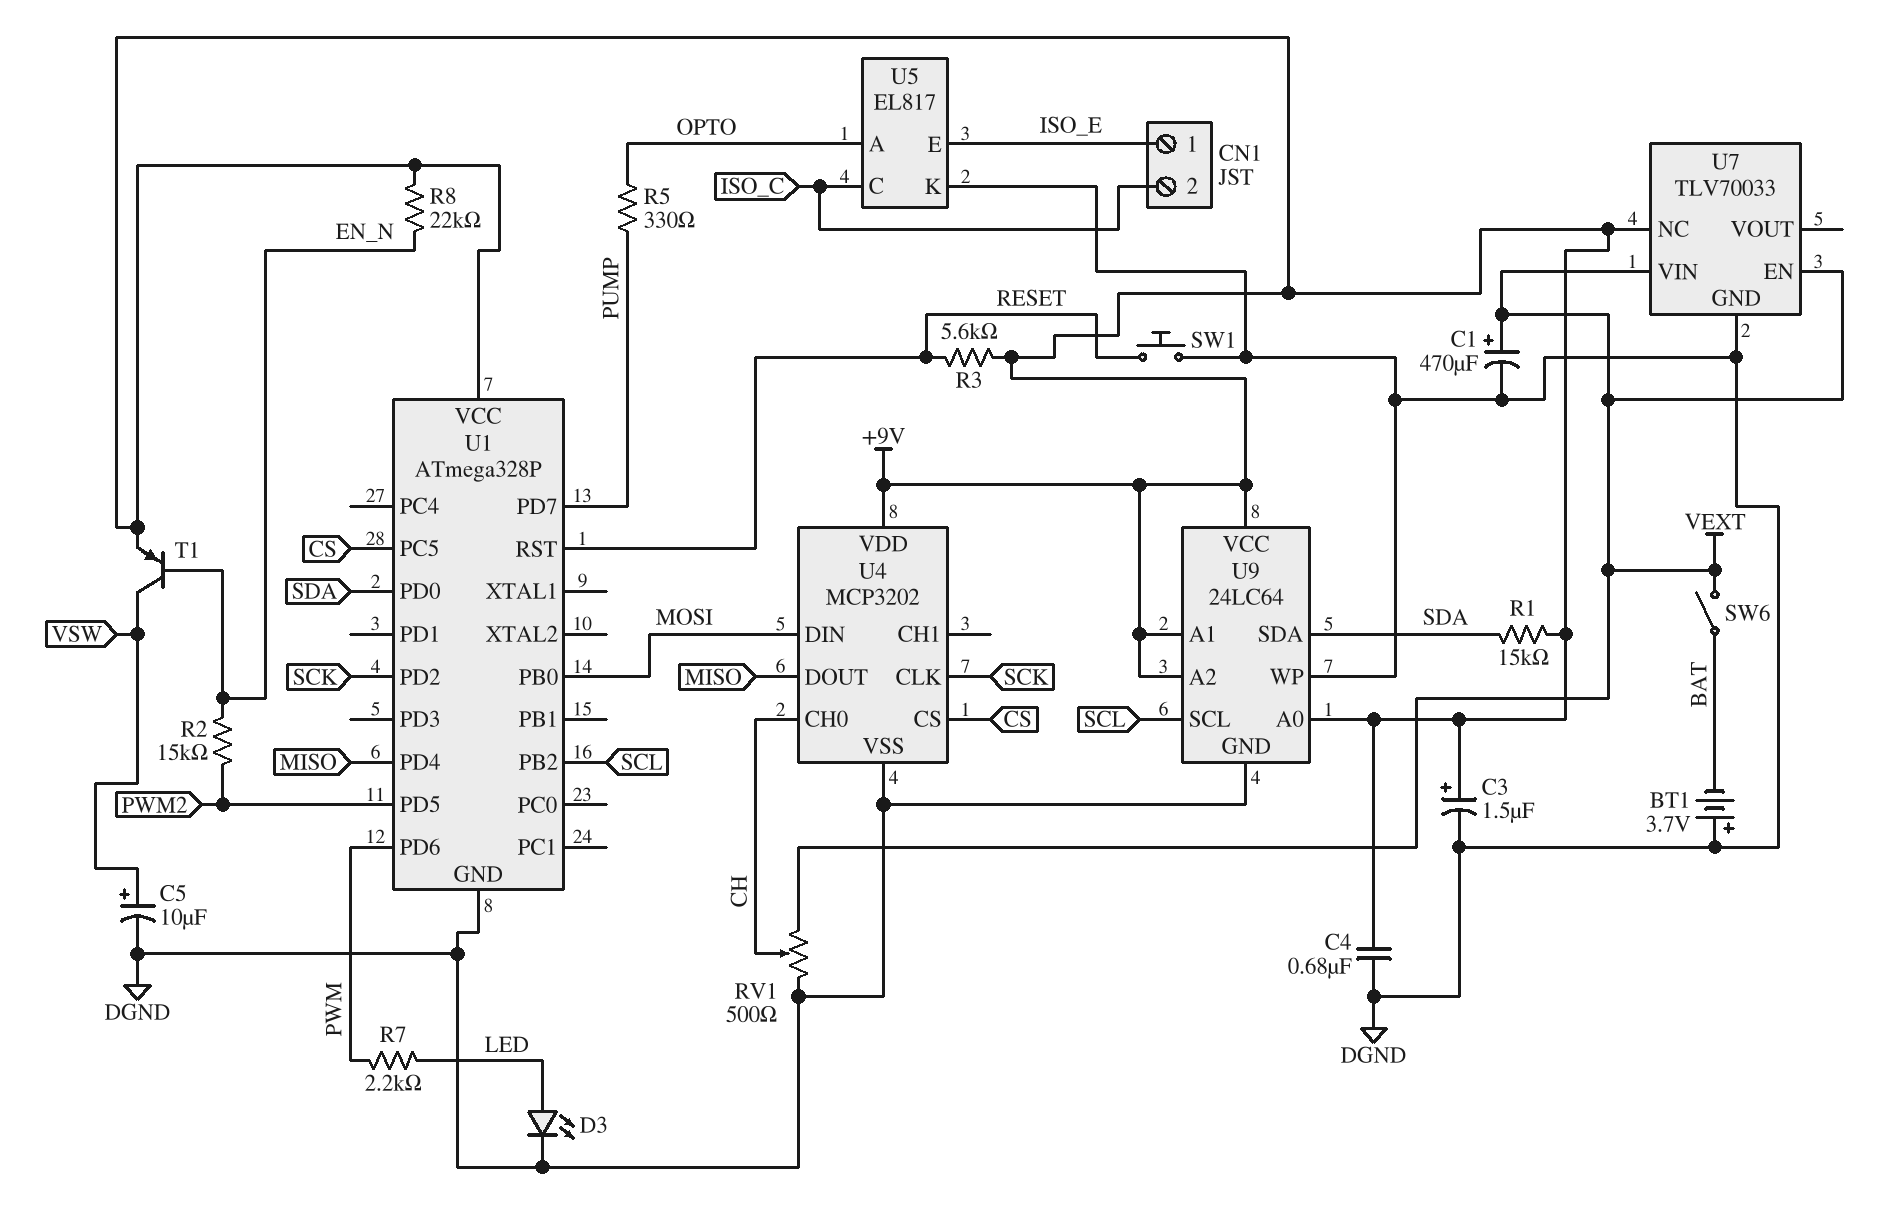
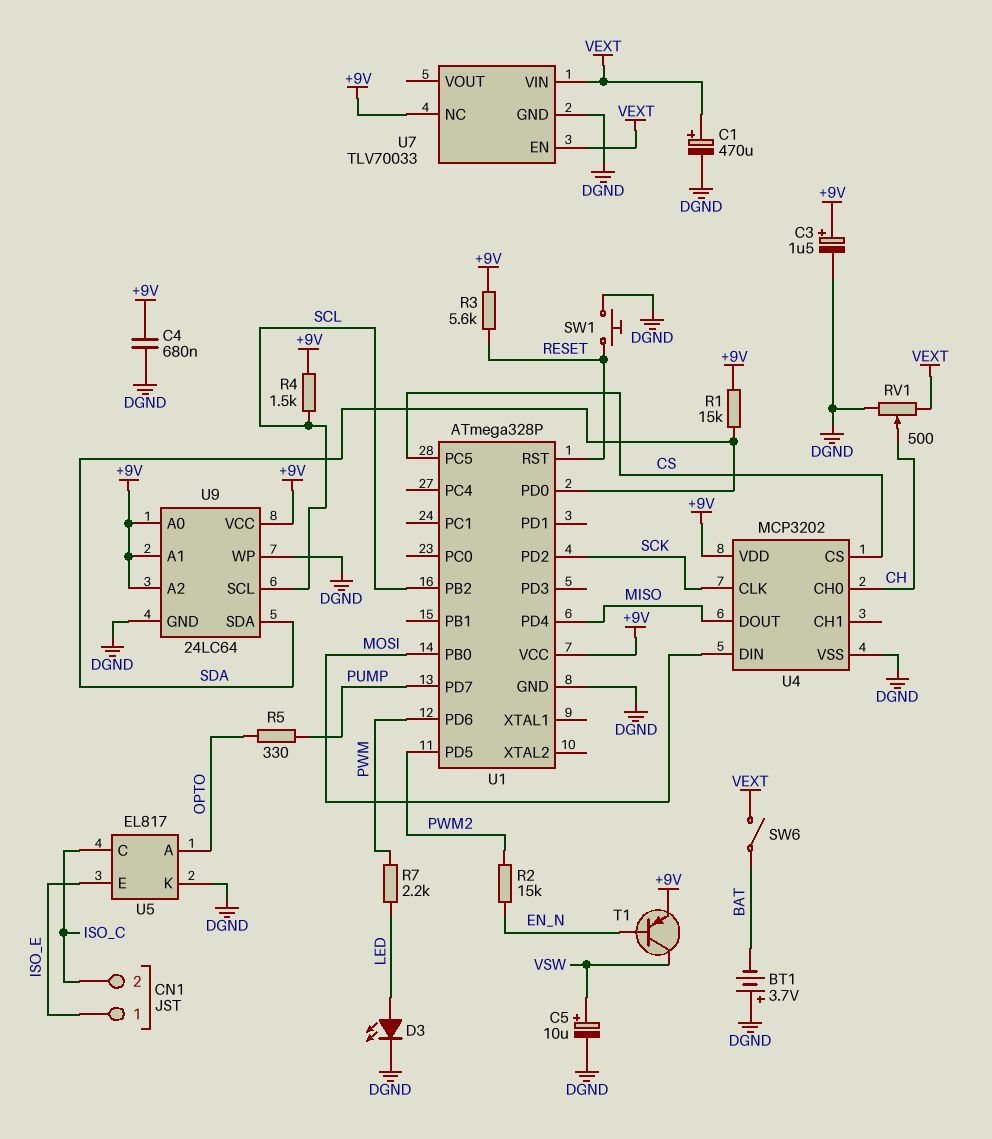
R4: none -> 1.5k (+9V, SCL)
R8: 22k (+9V, EN_N) -> none

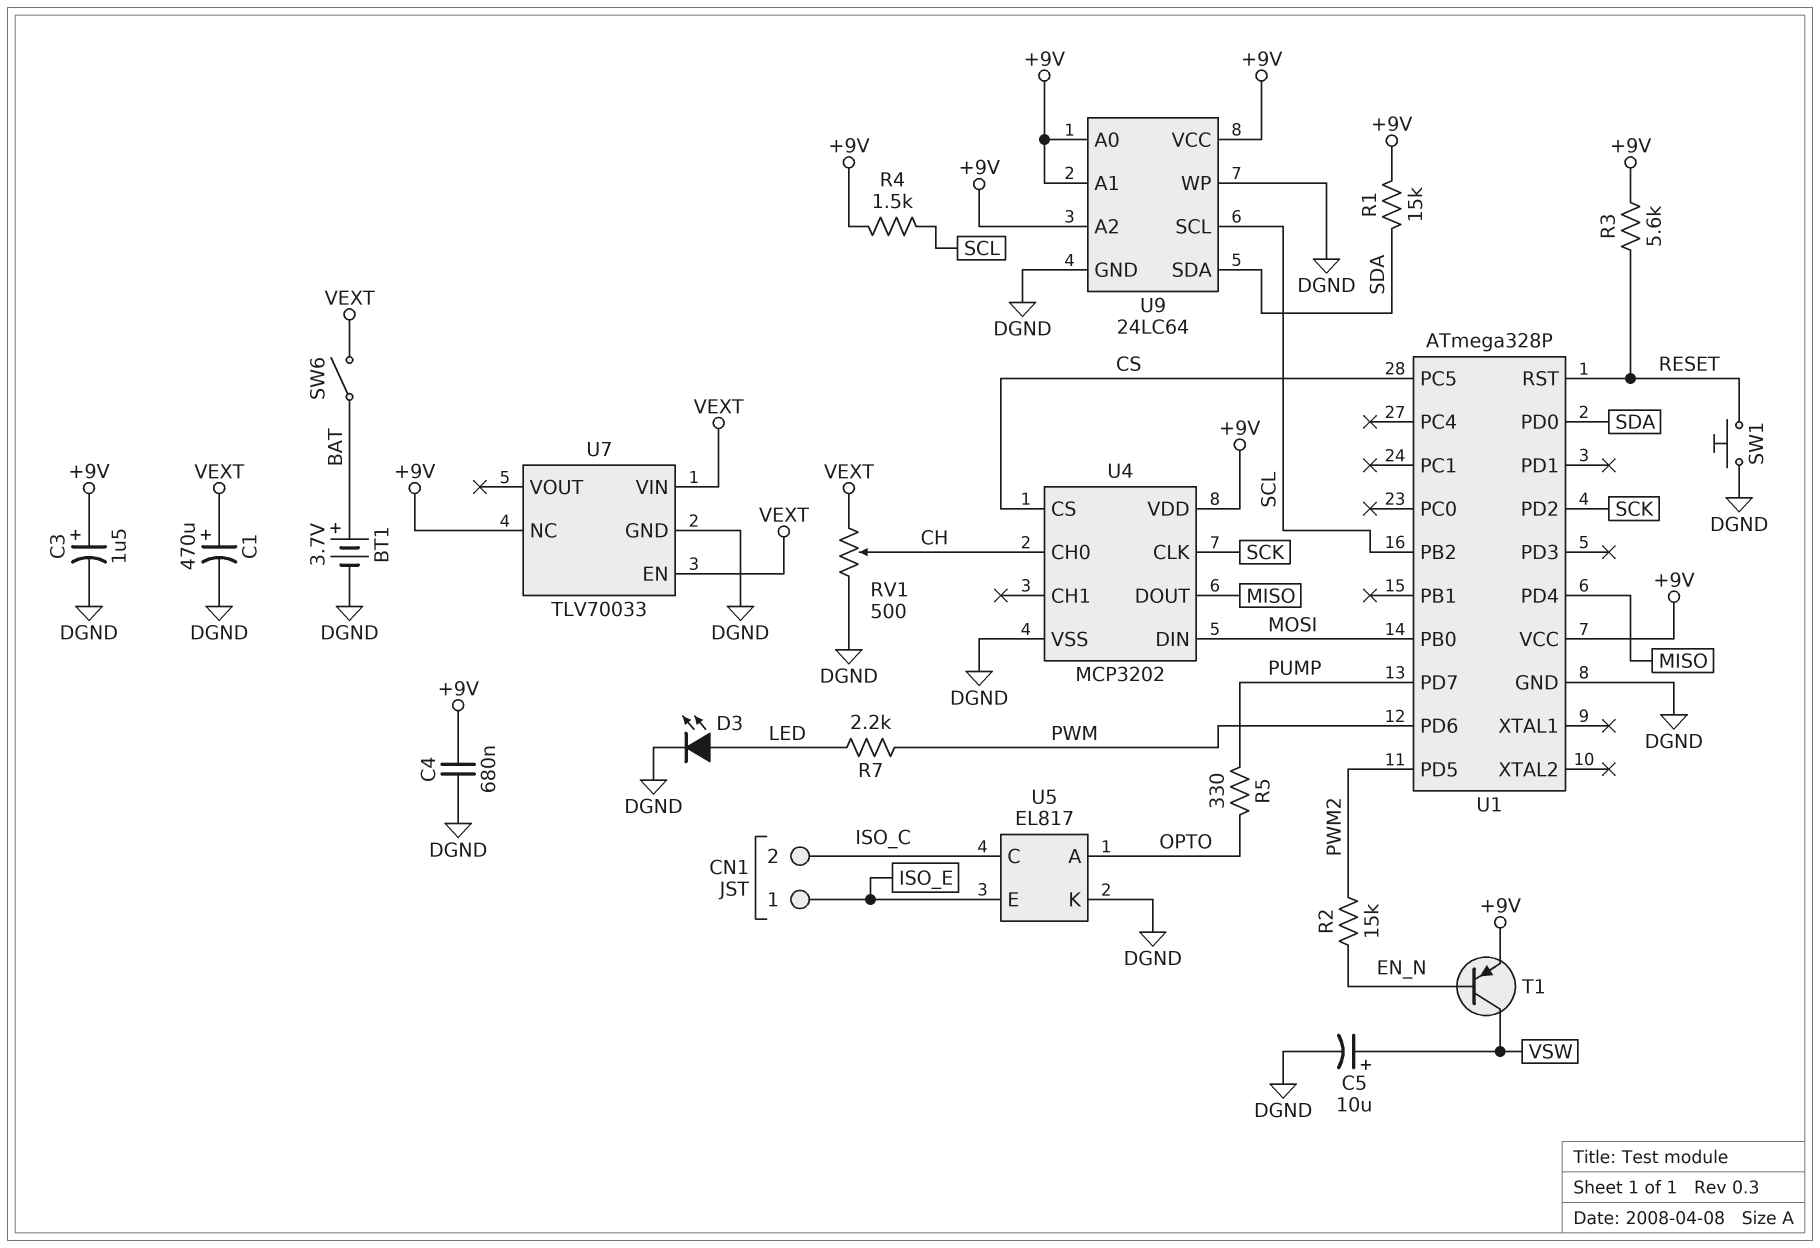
BT1: 3.7V (plus DGND, minus BAT) -> 3.7V (plus BAT, minus DGND)

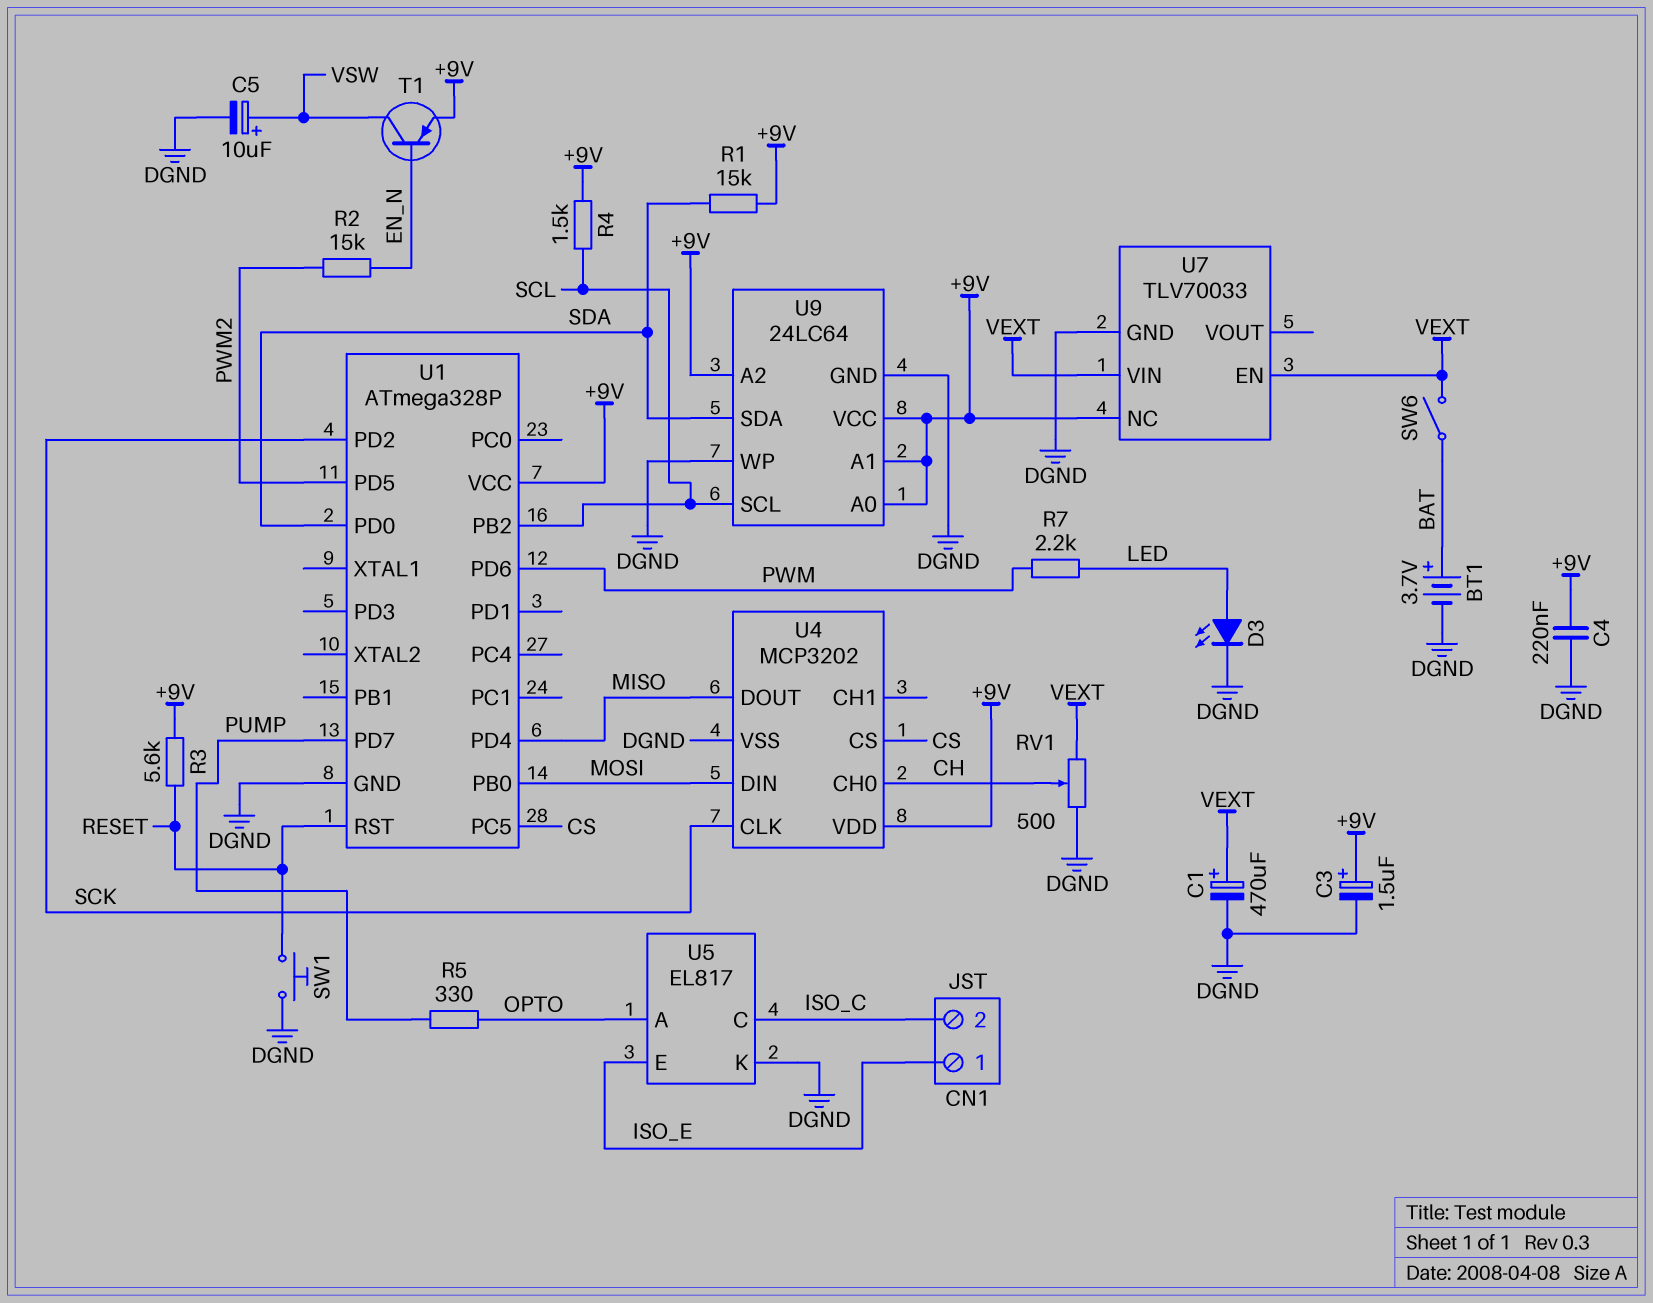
C4: 680nF (+9V, DGND) -> 220nF (+9V, DGND)

